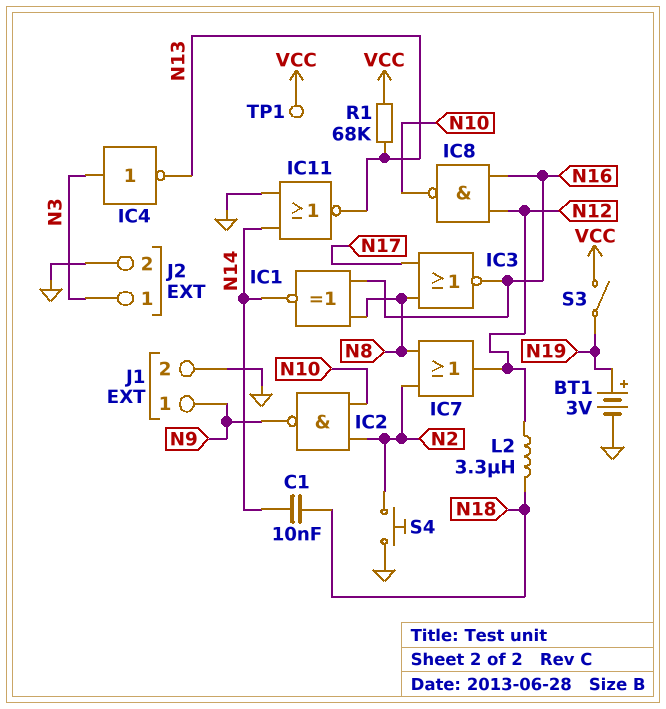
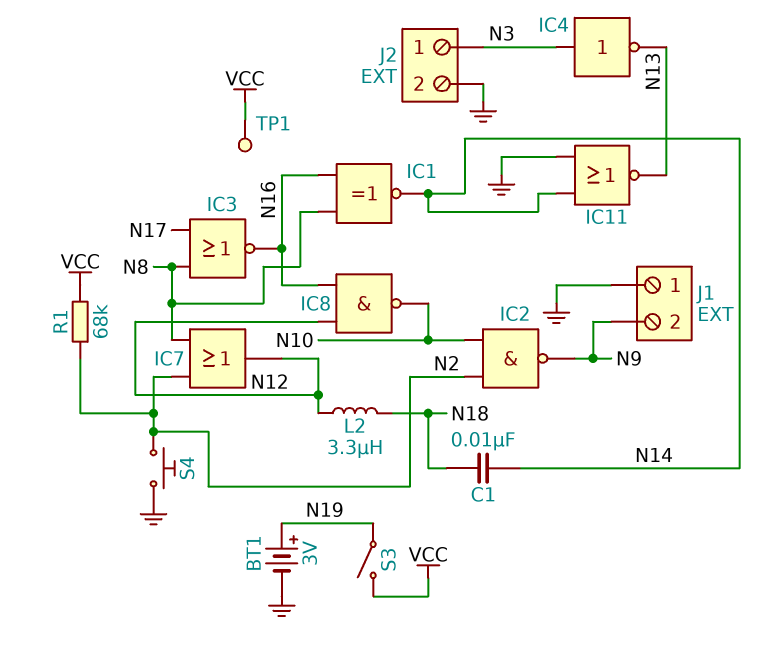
J1 pin 1: N9 -> GND
J1 pin 2: GND -> N9
R1: 68k (N13, VCC) -> 68k (N2, VCC)

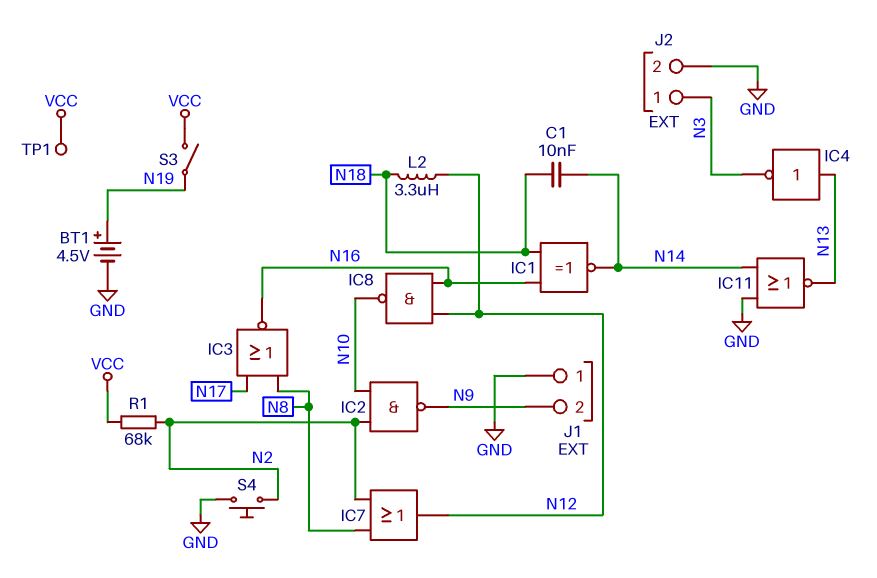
BT1: 3V (plus N19, minus GND) -> 4.5V (plus N19, minus GND)
IC1: XNOR (in N8, in N16, out N14) -> XNOR (in N16, in N18, out N14)
IC4: NOT (in N3, out N13) -> NOT (in N13, out N3)

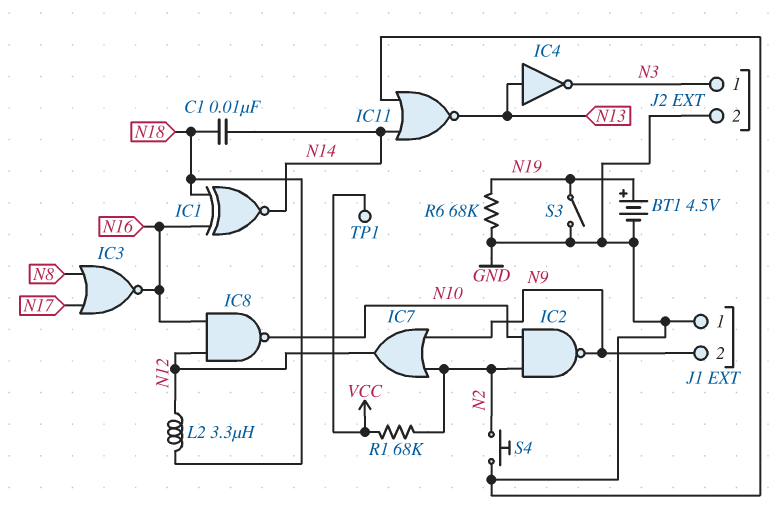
IC7: OR (in N2, in N8, out N12) -> OR (in N2, in N9, out N12)
R6: none -> 68k (GND, N19)
S3: switch (N19, VCC) -> switch (GND, N19)

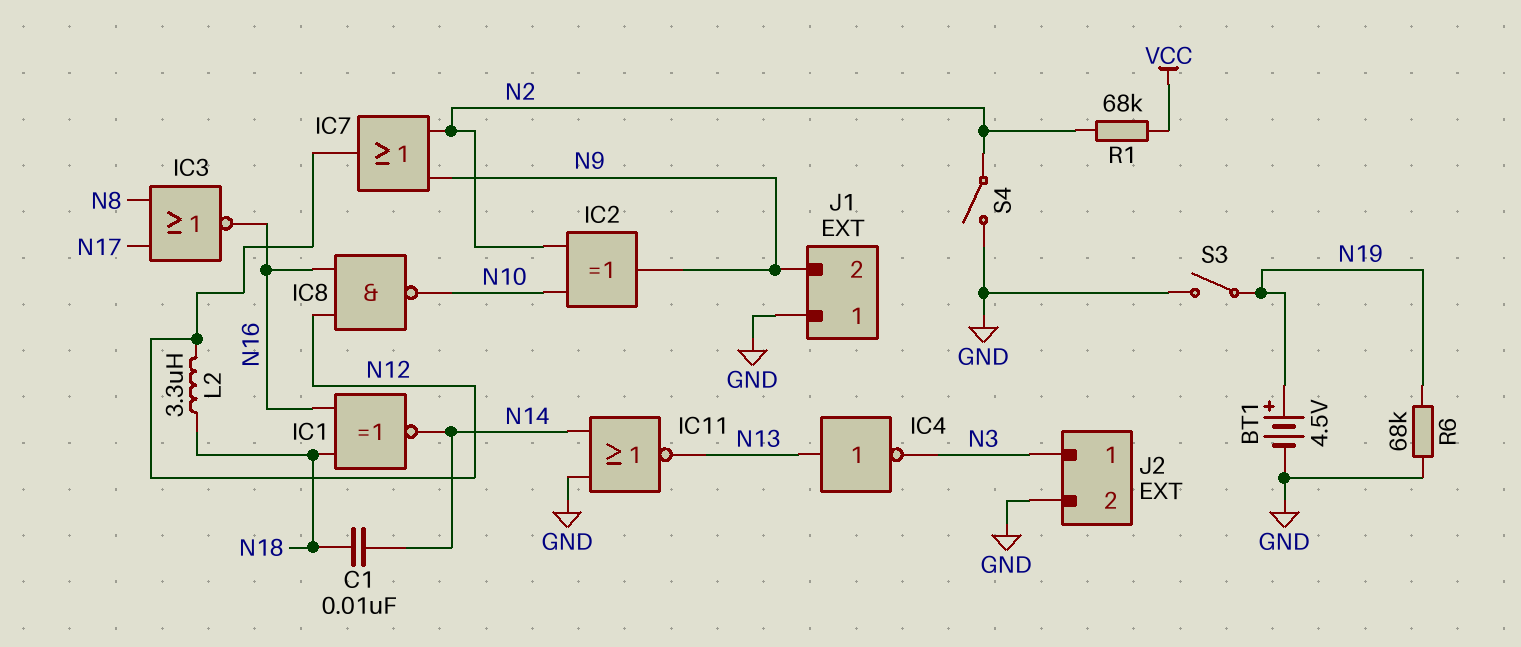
IC2: NAND (in N2, in N10, out N9) -> XOR (in N2, in N10, out N9)
S4: button (GND, N2) -> switch (GND, N2)
TP1: test point (VCC) -> none

